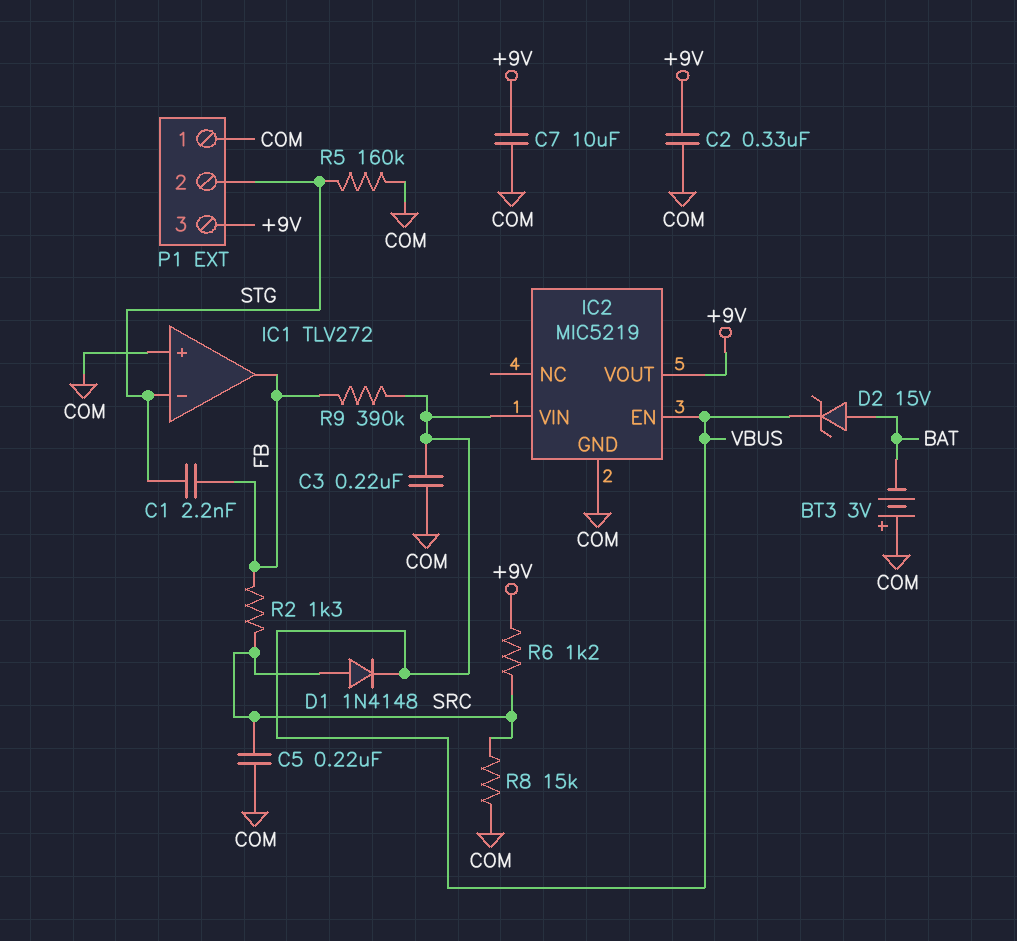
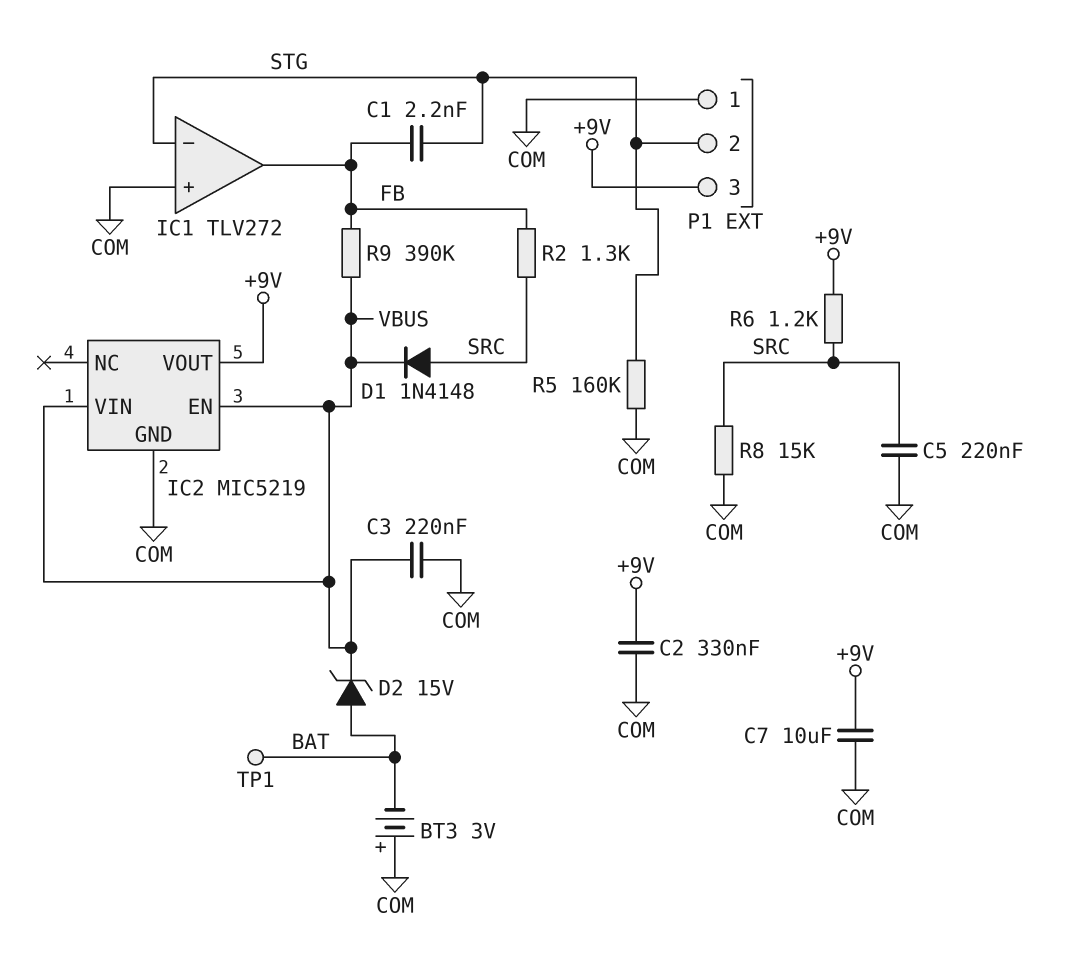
TP1: none -> test point (BAT)

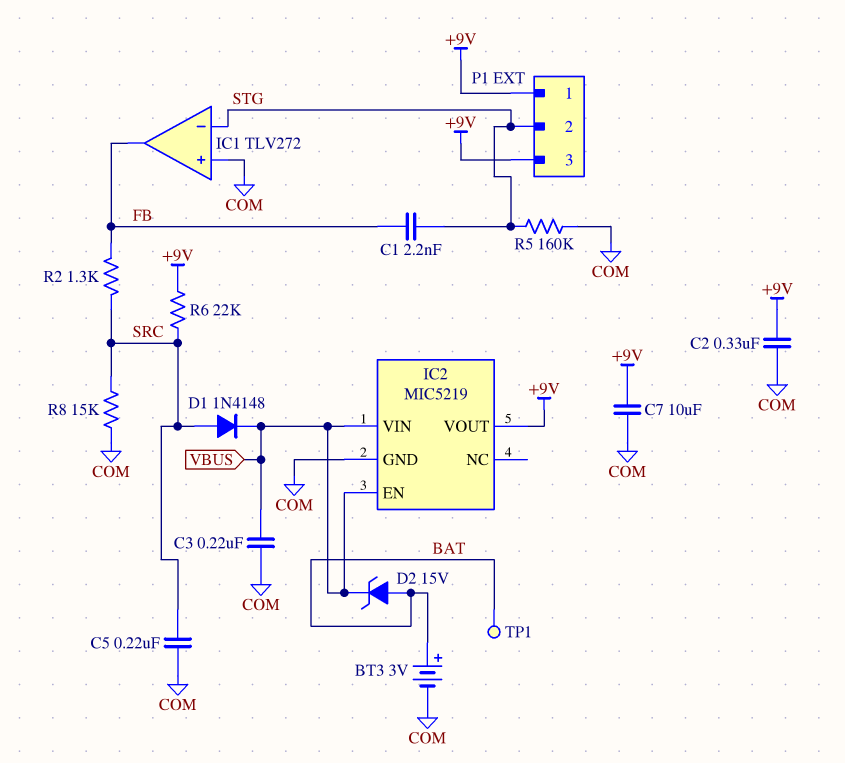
BT3: 3V (plus COM, minus BAT) -> 3V (plus BAT, minus COM)
P1 pin 1: COM -> +9V
R6: 1.2k (+9V, SRC) -> 22k (+9V, SRC)
R9: 390k (FB, VBUS) -> none

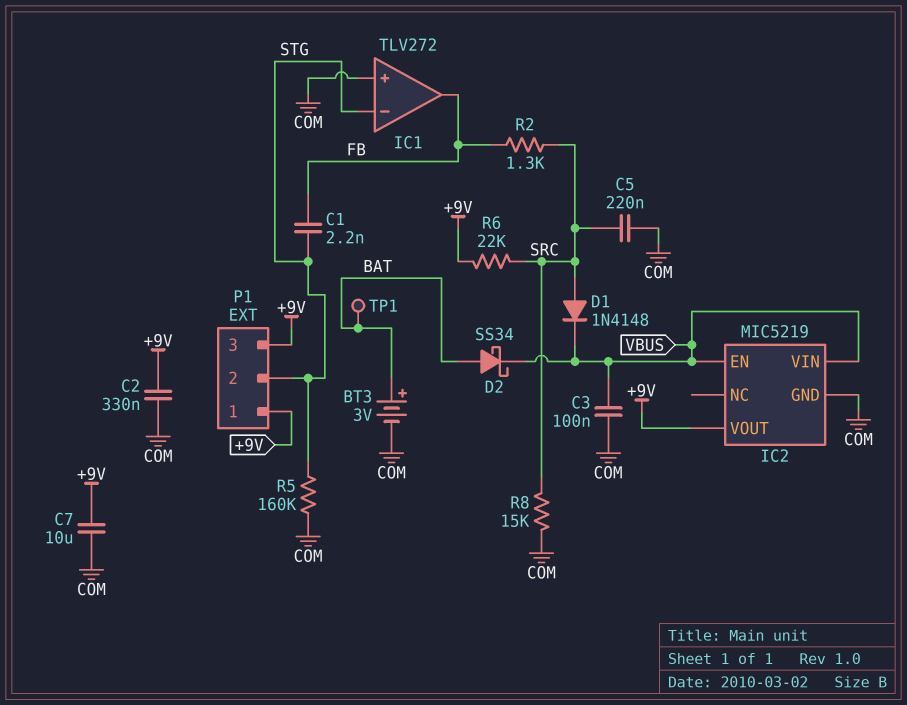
C3: 220nF (COM, VBUS) -> 100nF (COM, VBUS)
D2: zener 15V (A BAT, K VBUS) -> schottky SS34 (A BAT, K VBUS)

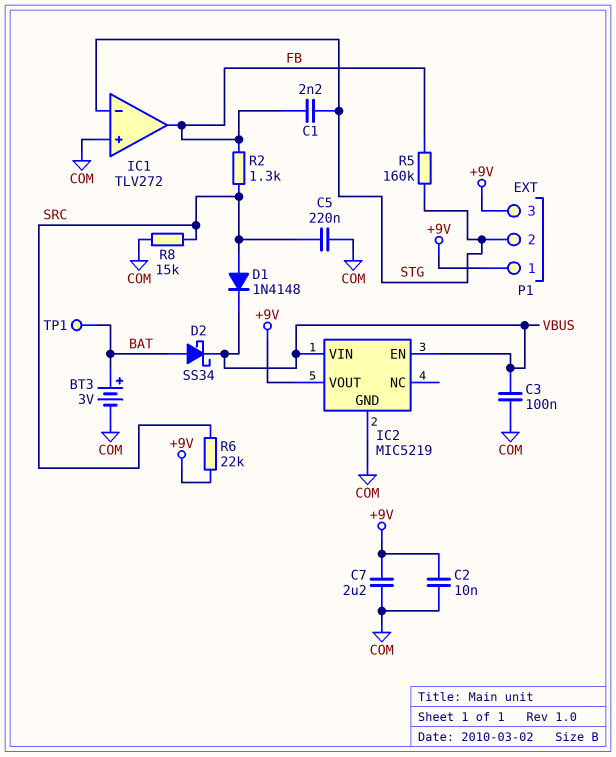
C2: 330nF (+9V, COM) -> 10nF (+9V, COM)
C7: 10uF (+9V, COM) -> 2.2uF (+9V, COM)
R5: 160k (COM, STG) -> 160k (FB, STG)

